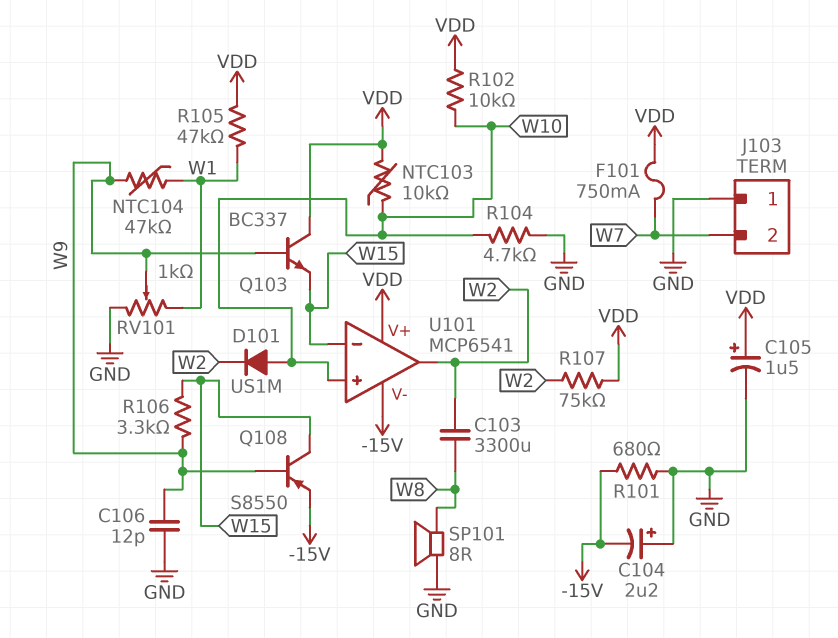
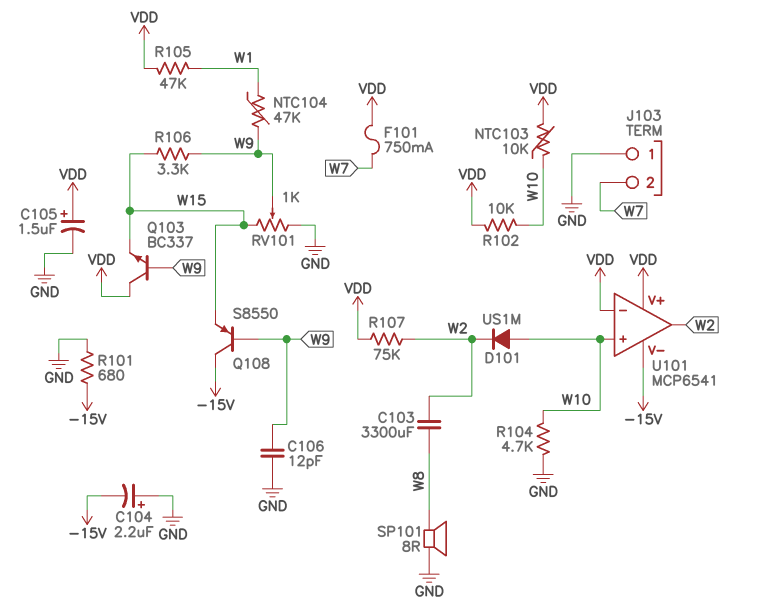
Q108: PNP S8550 (B W9, C W15, E -15V) -> PNP S8550 (B W9, C -15V, E W15)
RV101: 1k (GND, W1, wiper W9) -> 1k (GND, W15, wiper W9)
U101 pin in-: W15 -> VDD

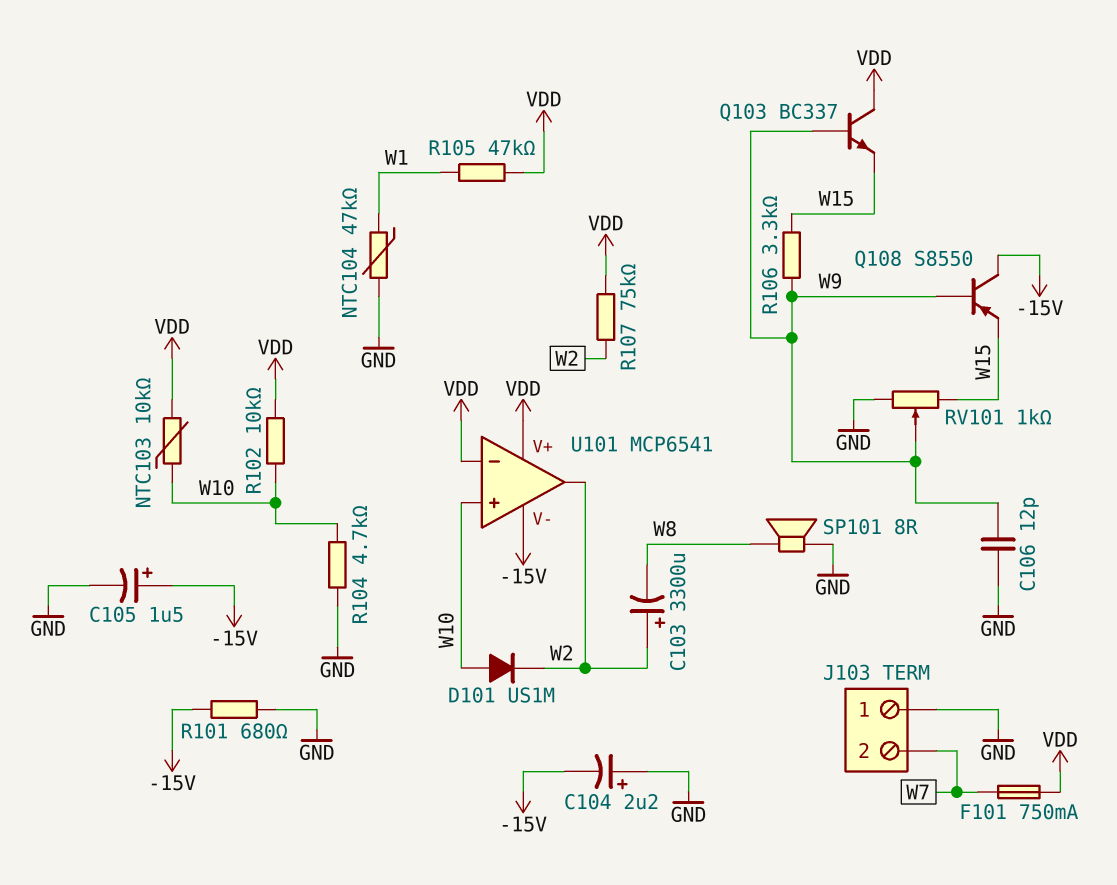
C103: 3300uF (W2, W8) -> 3300uF (plus W2, minus W8)
C105: 1.5uF (plus VDD, minus GND) -> 1.5uF (plus -15V, minus GND)
NTC104: 47k (W1, W9) -> 47k (GND, W1)

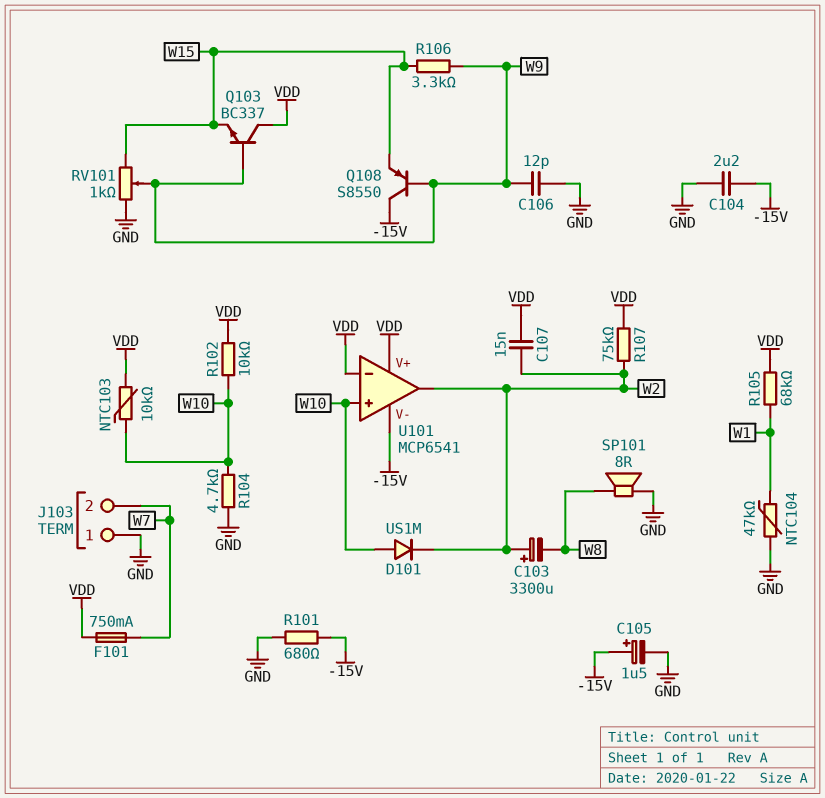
C104: 2.2uF (plus GND, minus -15V) -> 2.2uF (-15V, GND)
C107: none -> 15nF (VDD, W2)
R105: 47k (VDD, W1) -> 68k (VDD, W1)

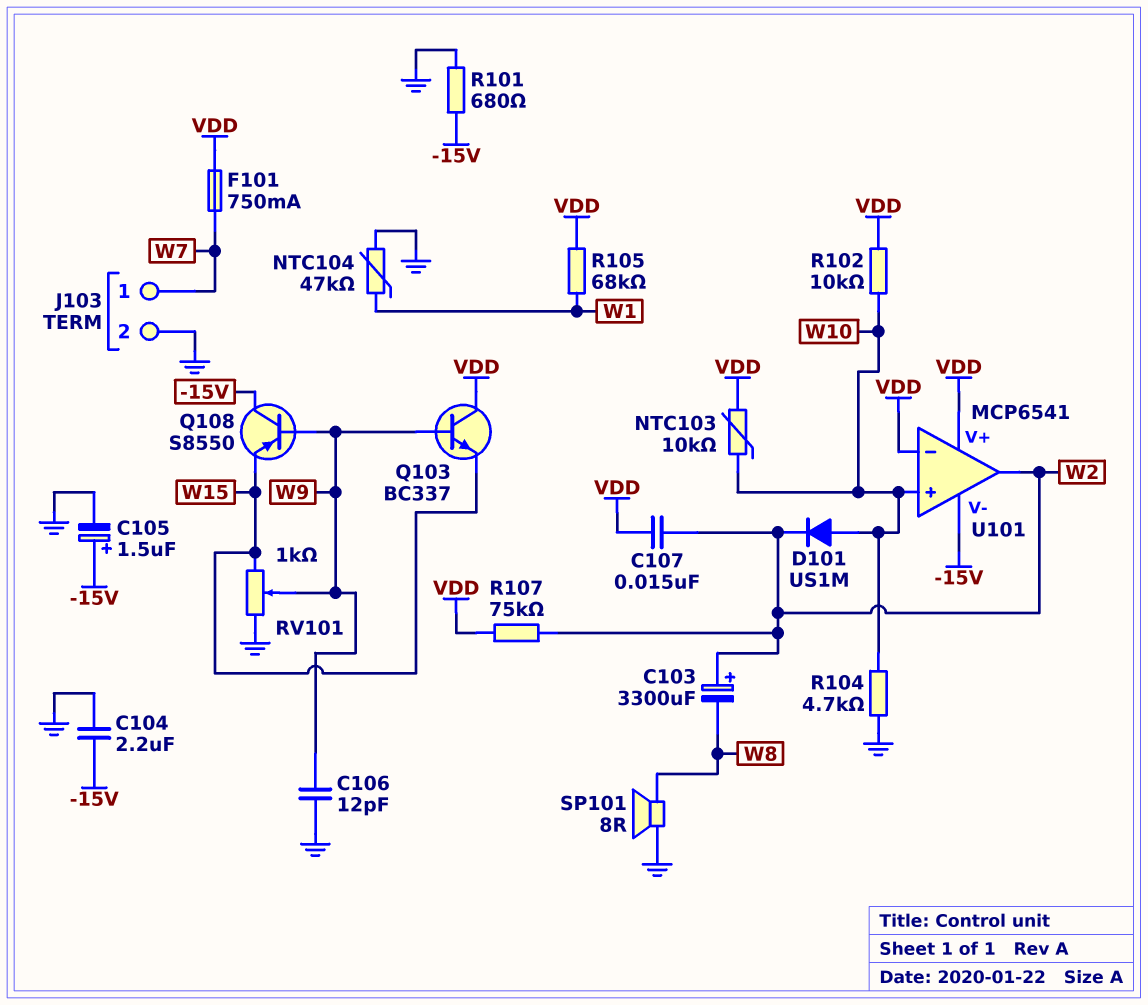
J103 pin 1: GND -> W7
J103 pin 2: W7 -> GND
R106: 3.3k (W9, W15) -> none

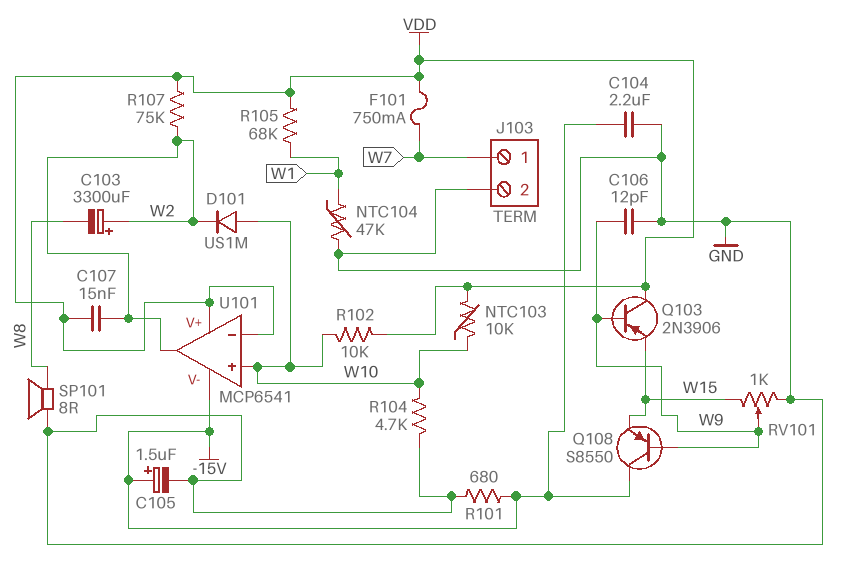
Q103: NPN BC337 (B W9, C VDD, E W15) -> PNP 2N3906 (B W9, C VDD, E W15)

